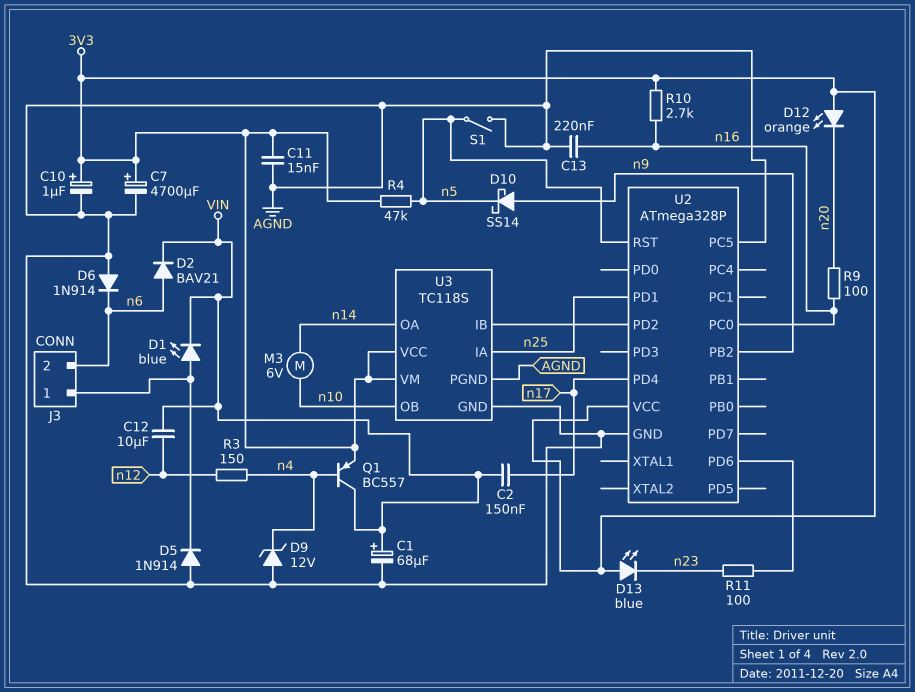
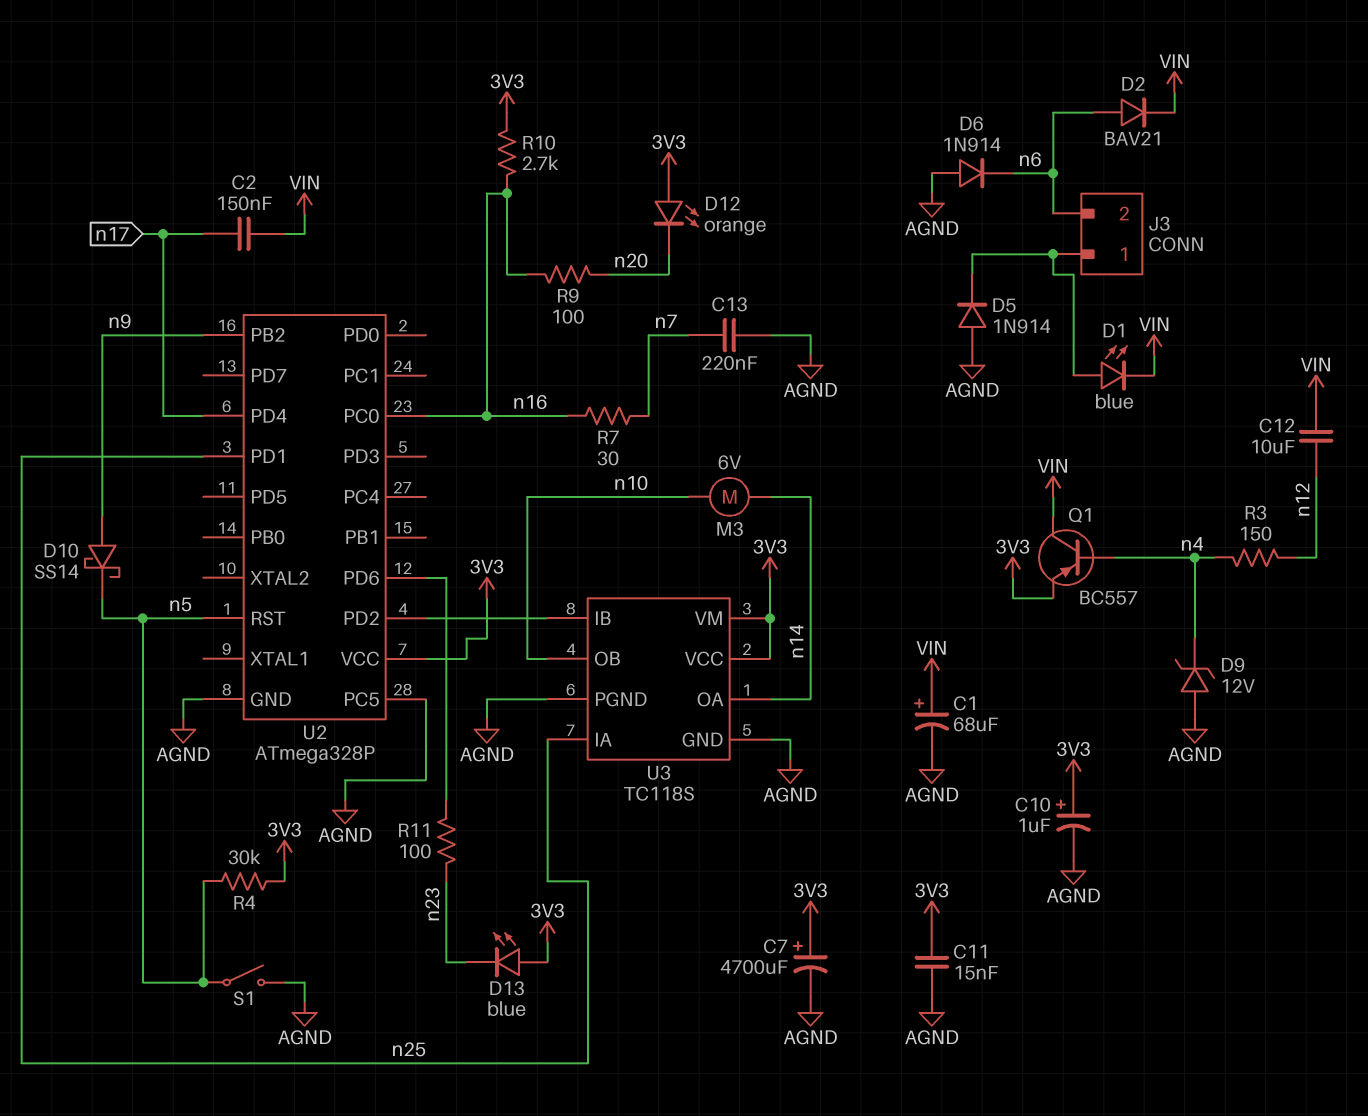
C13: 220nF (AGND, n16) -> 220nF (AGND, n7)
R4: 47k (3V3, n5) -> 30k (3V3, n5)
R7: none -> 30 (n7, n16)

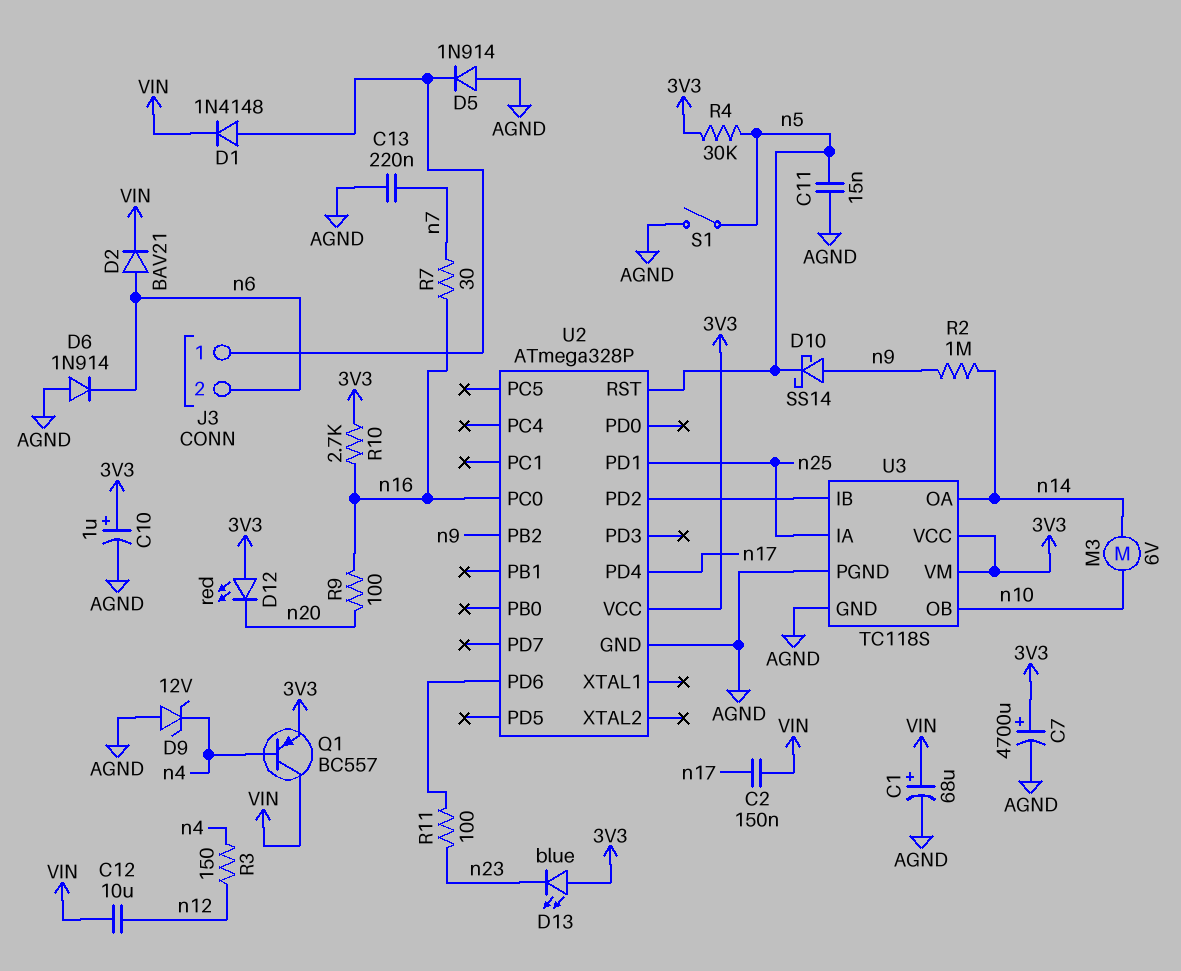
C11: 15nF (3V3, AGND) -> 15nF (AGND, n5)
D1: LED blue (A J3/1, K VIN) -> diode 1N4148 (A J3/1, K VIN)
D12: LED orange (A 3V3, K n20) -> LED red (A 3V3, K n20)
R2: none -> 1M (n9, n14)
U2 pin PC5: AGND -> none

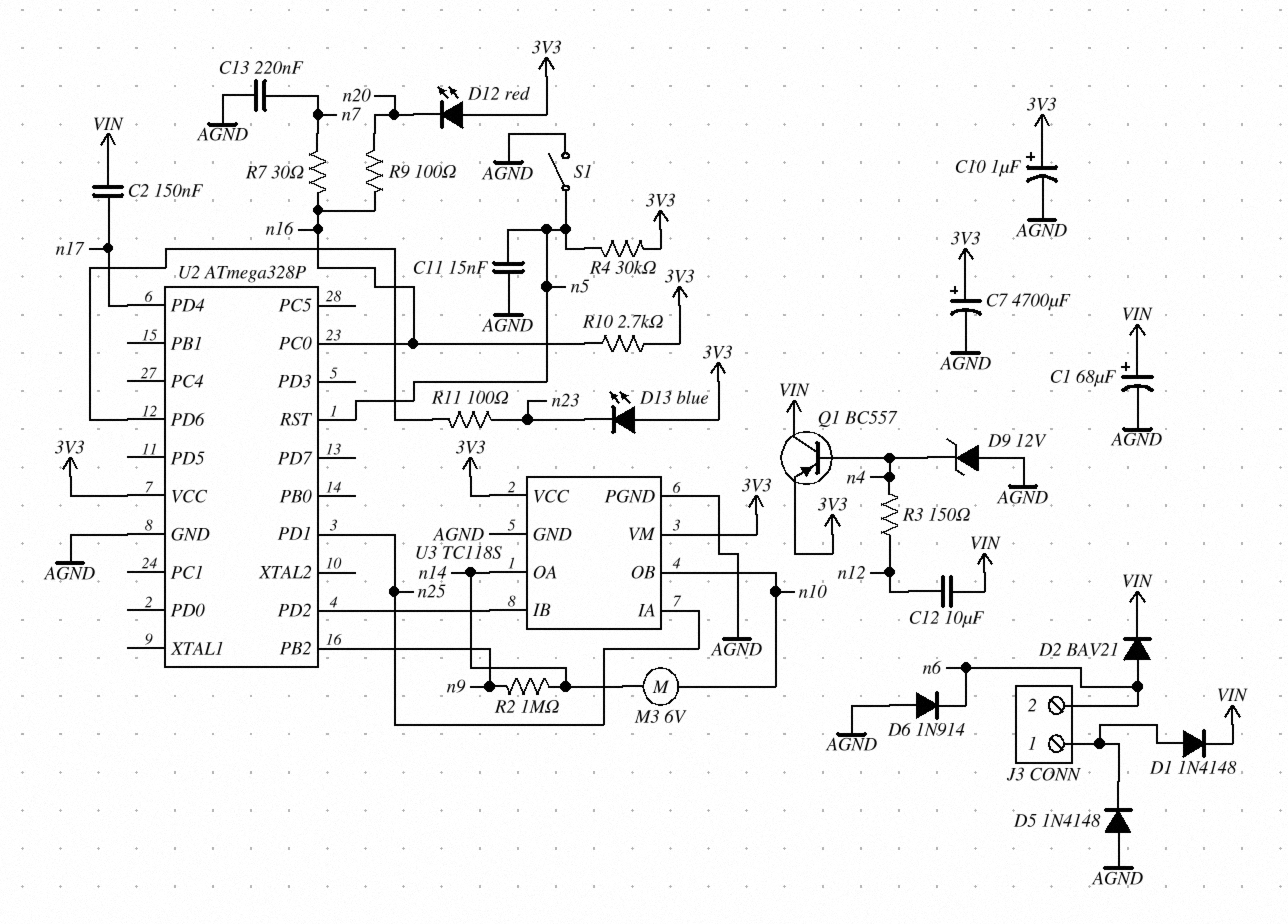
D5: diode 1N914 (A AGND, K J3/1) -> diode 1N4148 (A AGND, K J3/1)
D10: schottky SS14 (A n9, K n5) -> none

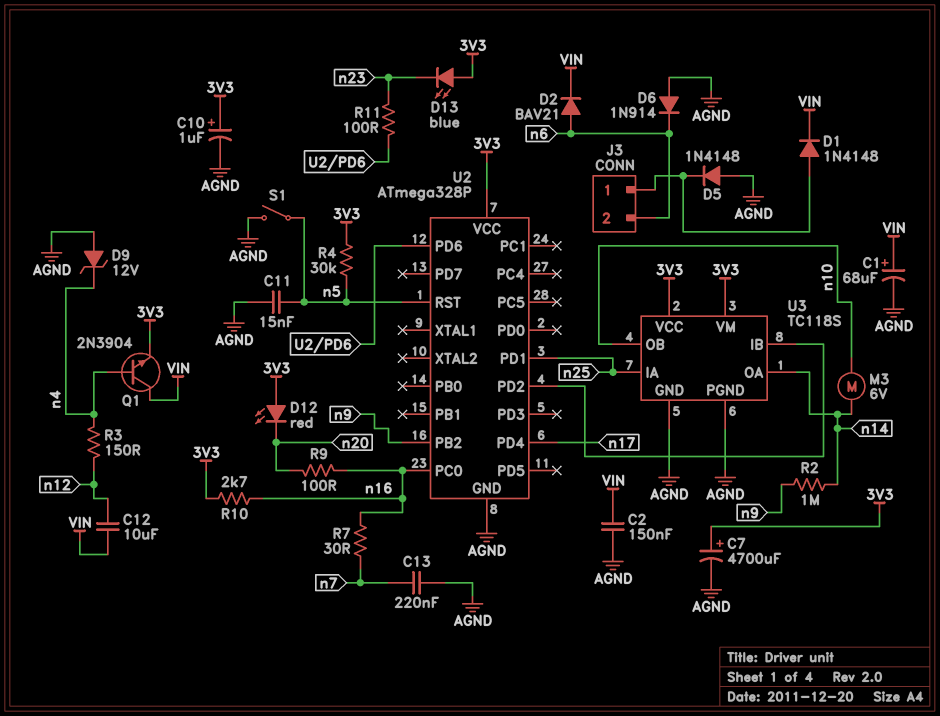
C2: 150nF (VIN, n17) -> 150nF (AGND, VIN)
Q1: PNP BC557 (B n4, C VIN, E 3V3) -> NPN 2N3904 (B n4, C VIN, E 3V3)

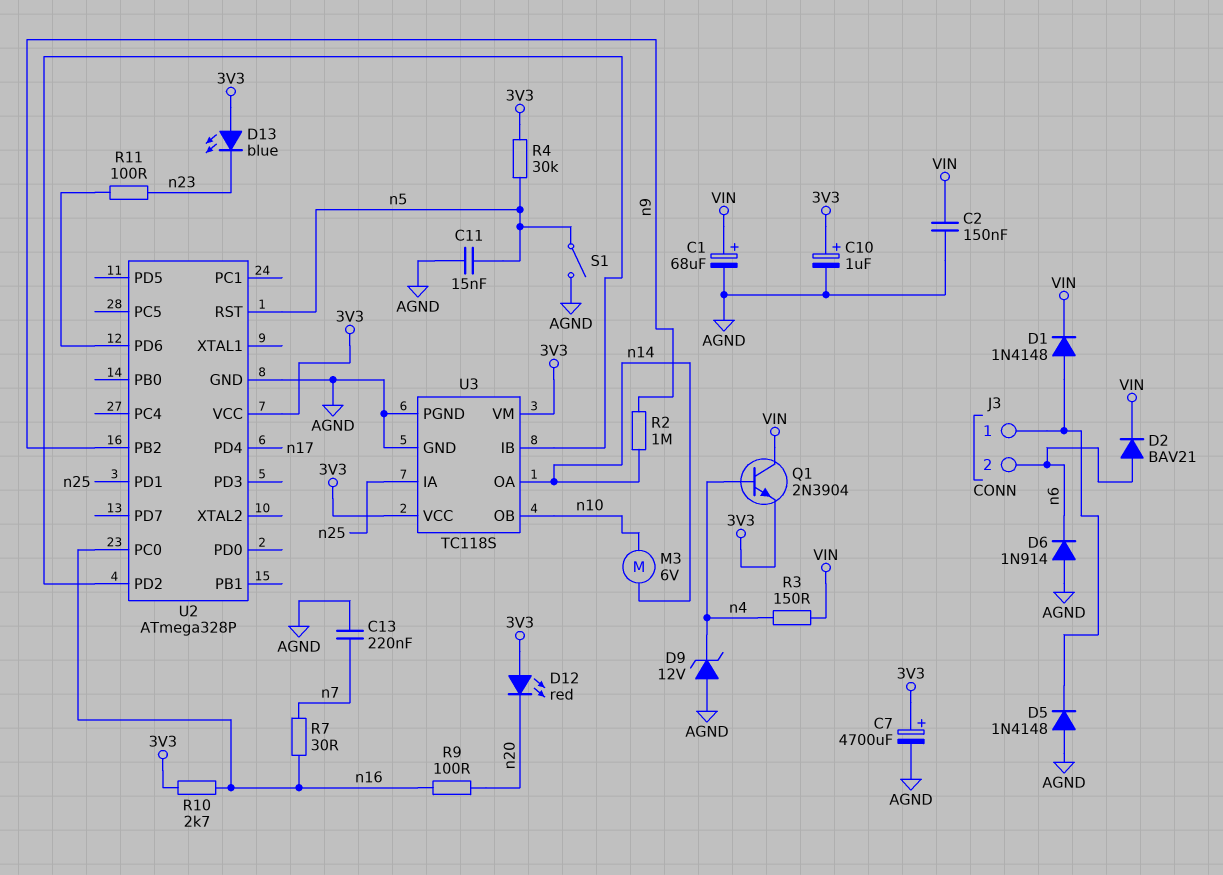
C12: 10uF (VIN, n12) -> none
R3: 150 (n4, n12) -> 150 (VIN, n4)

